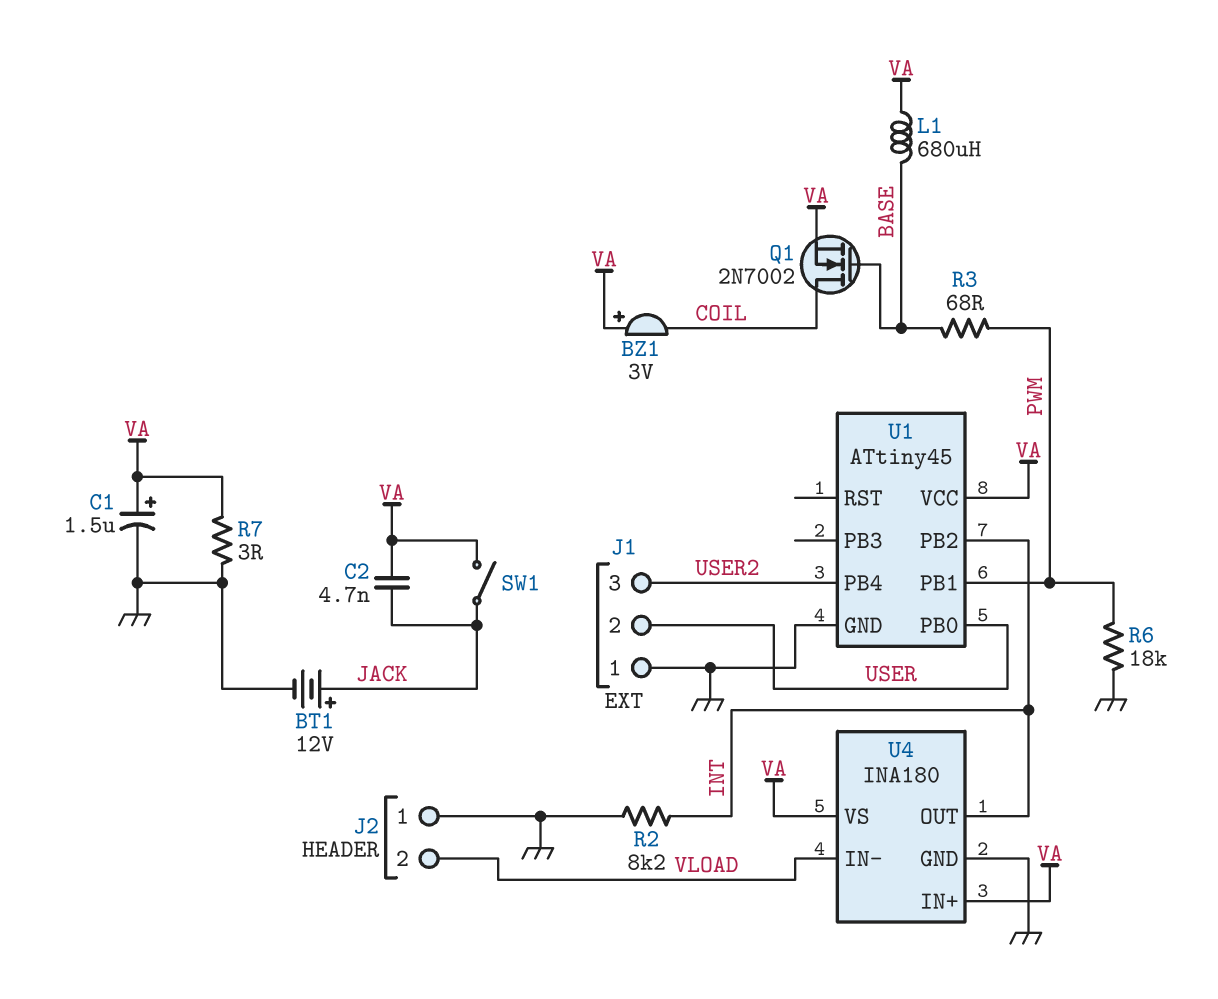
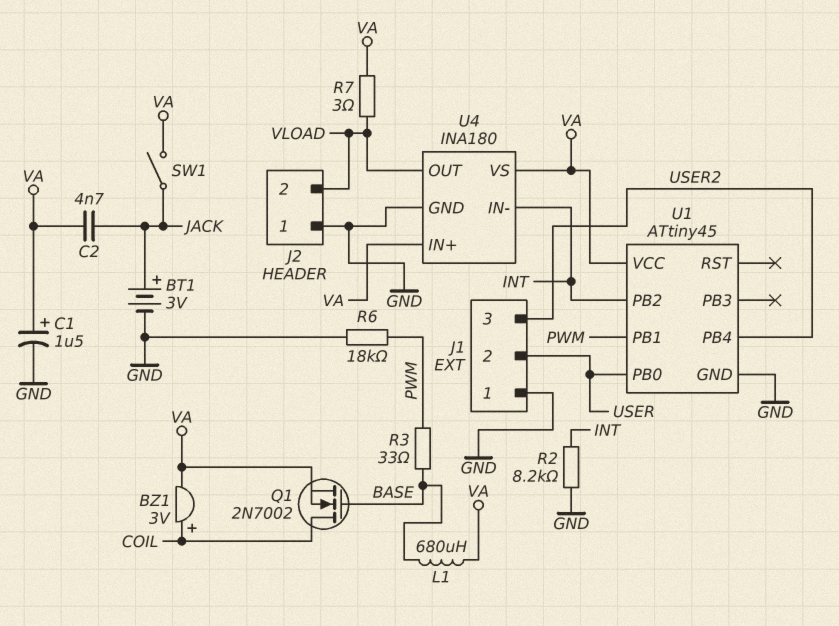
BT1: 12V (plus JACK, minus GND) -> 3V (plus JACK, minus GND)
BZ1: buzzer 3V (plus VA, minus COIL) -> buzzer 3V (plus COIL, minus VA)
R3: 68 (BASE, PWM) -> 33 (BASE, PWM)
R7: 3 (GND, VA) -> 3 (VA, VLOAD)
U4 pin IN-: VLOAD -> INT
U4 pin OUT: INT -> VLOAD

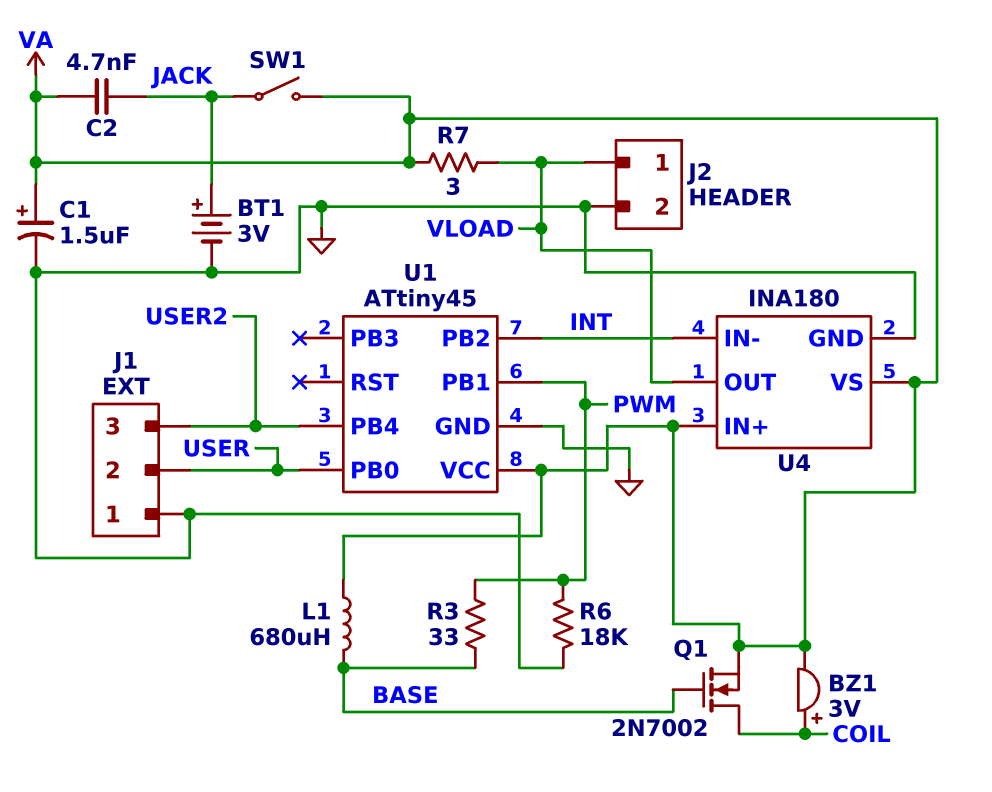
J2 pin 1: GND -> VLOAD
J2 pin 2: VLOAD -> GND
R2: 8.2k (GND, INT) -> none

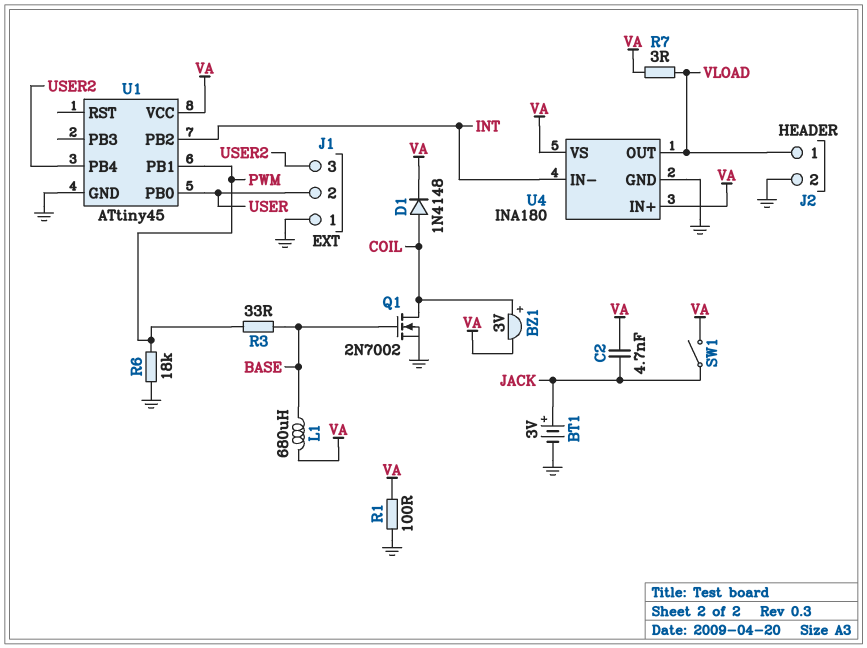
C1: 1.5uF (plus VA, minus GND) -> none
D1: none -> diode 1N4148 (A COIL, K VA)
Q1: NMOS 2N7002 (G BASE, D COIL, S VA) -> NMOS 2N7002 (G BASE, D COIL, S GND)
R1: none -> 100 (GND, VA)

